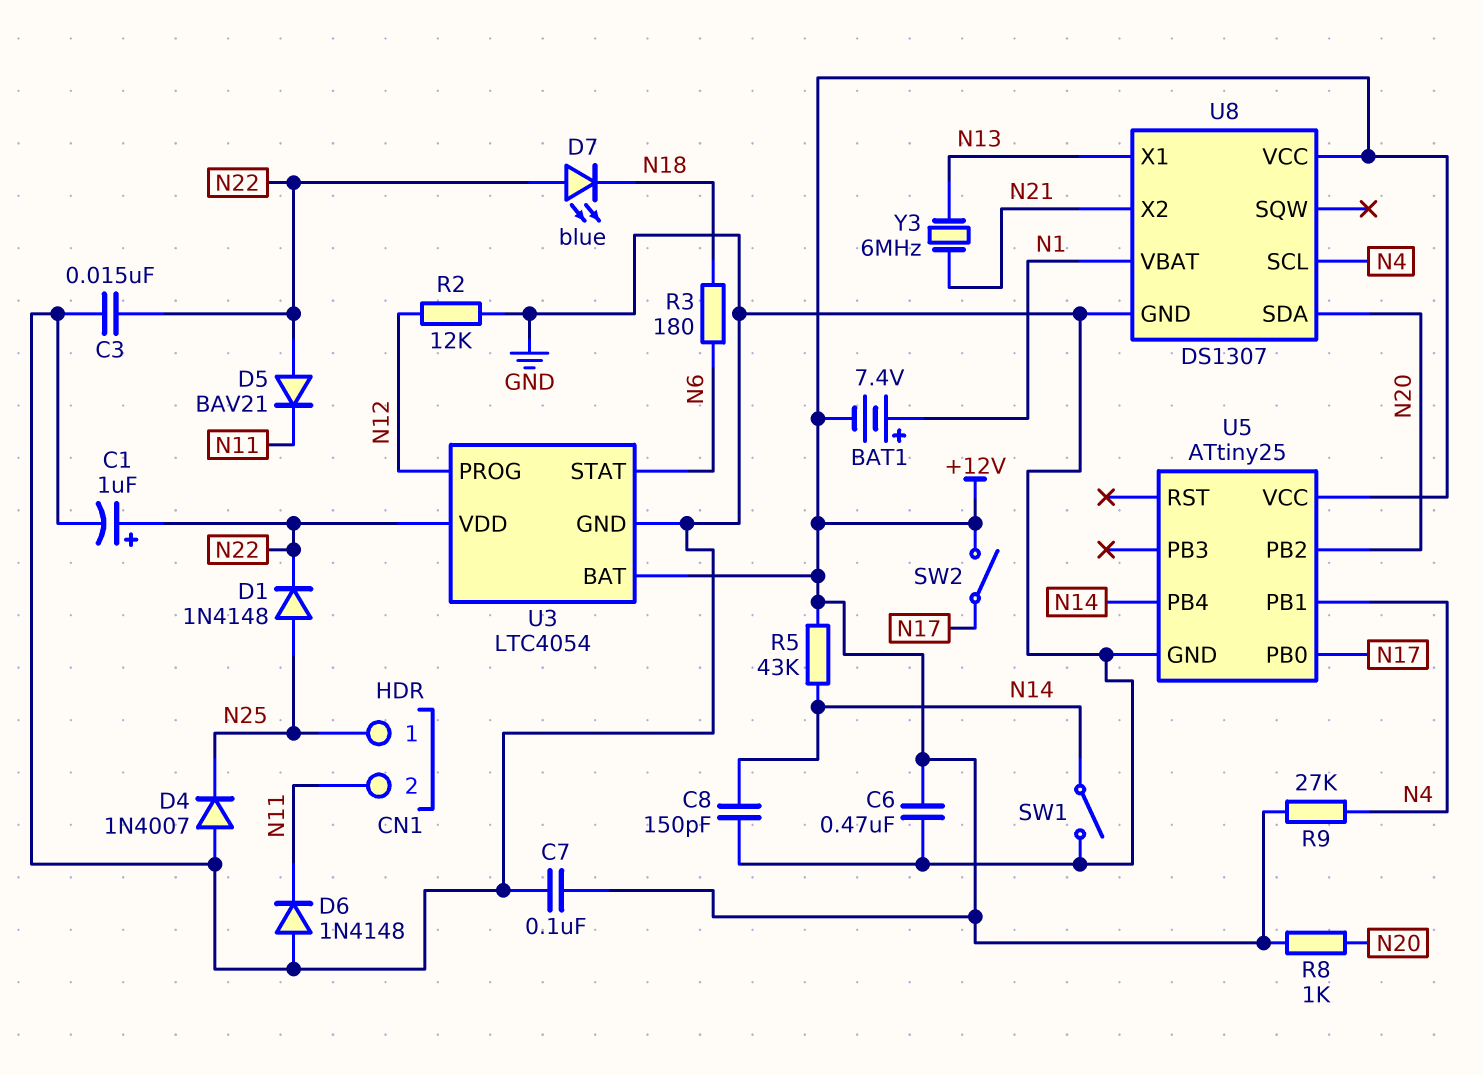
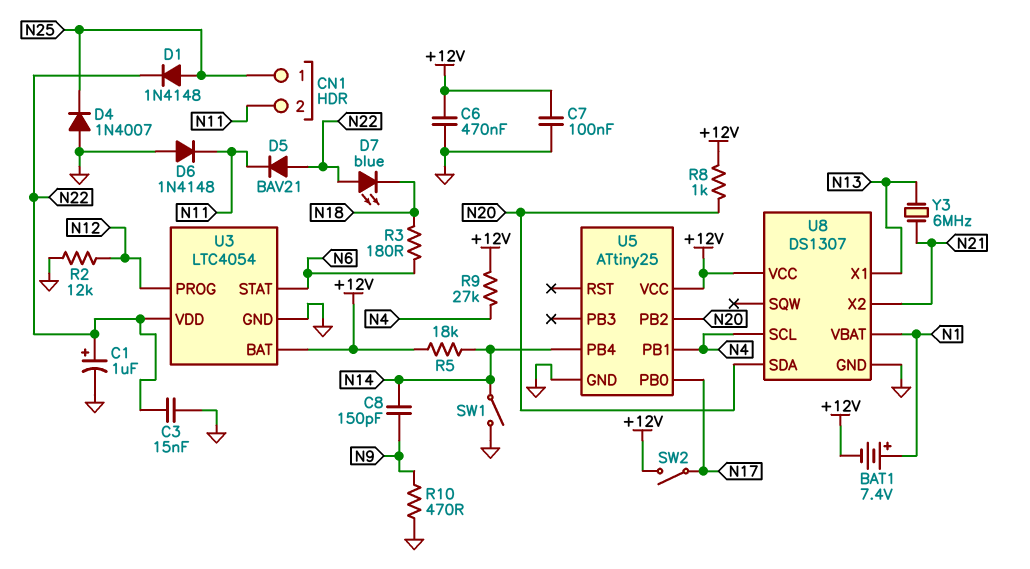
C8: 150pF (GND, N14) -> 150pF (N9, N14)
R5: 43k (+12V, N14) -> 18k (+12V, N14)
R10: none -> 470 (GND, N9)

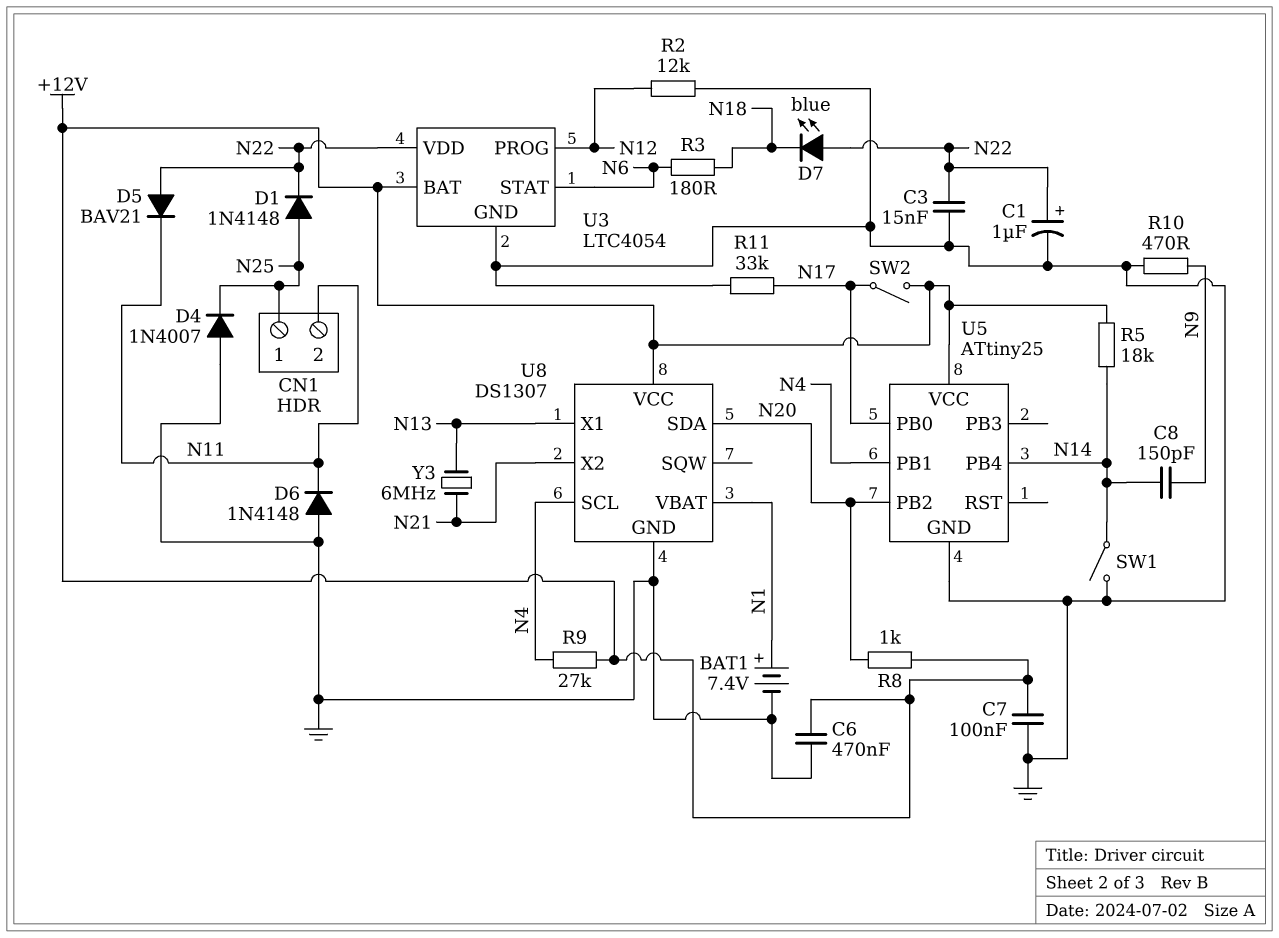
BAT1: 7.4V (plus N1, minus +12V) -> 7.4V (plus N1, minus GND)
R11: none -> 33k (GND, N17)

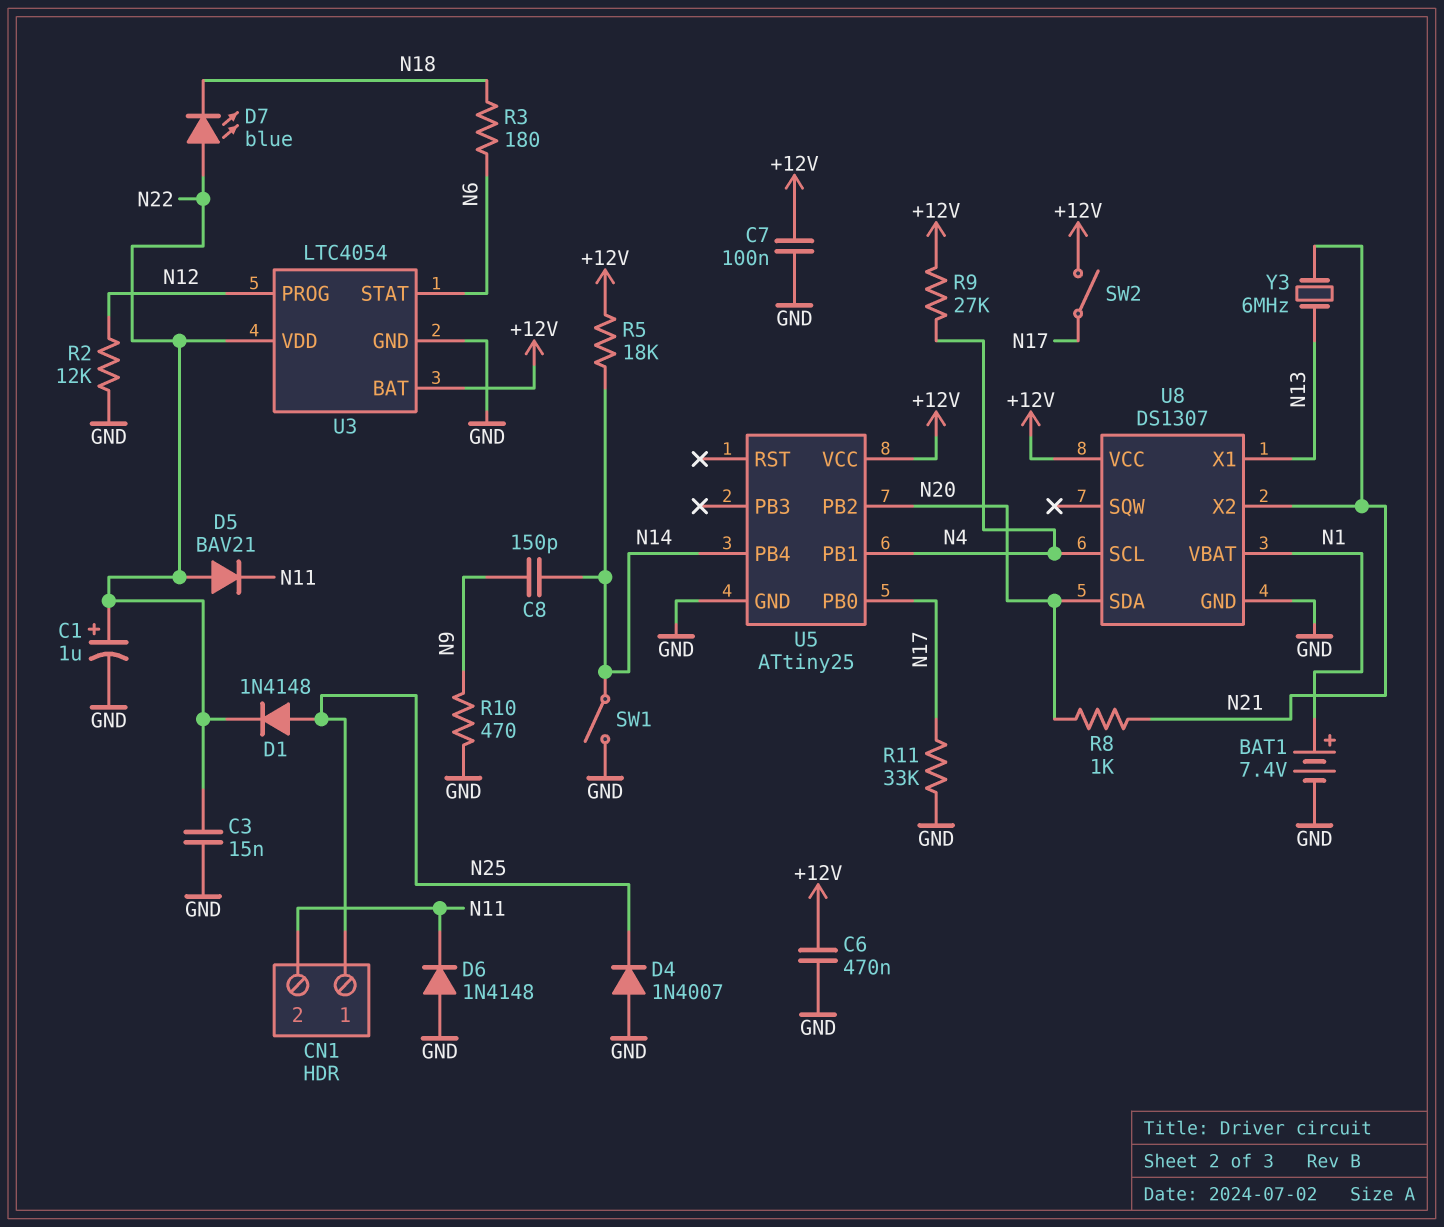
R8: 1k (+12V, N20) -> 1k (N20, N21)

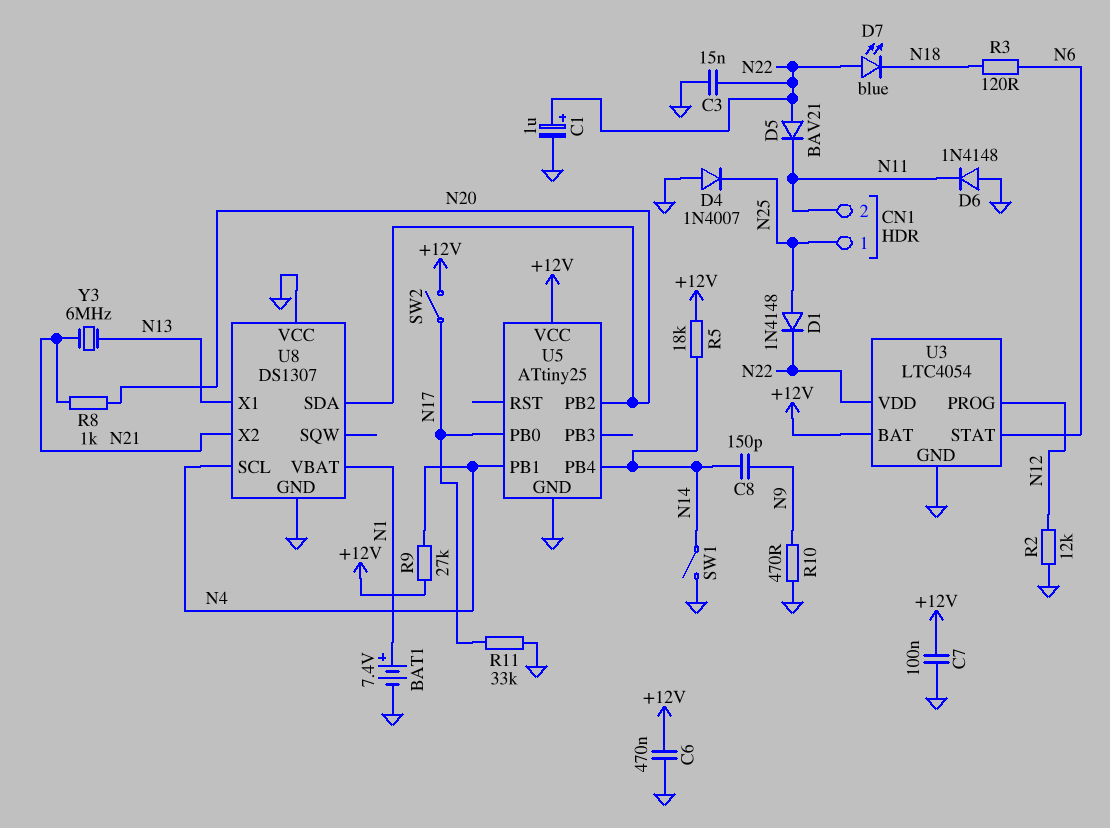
R3: 180 (N6, N18) -> 120 (N6, N18)
U8 pin VCC: +12V -> GND

